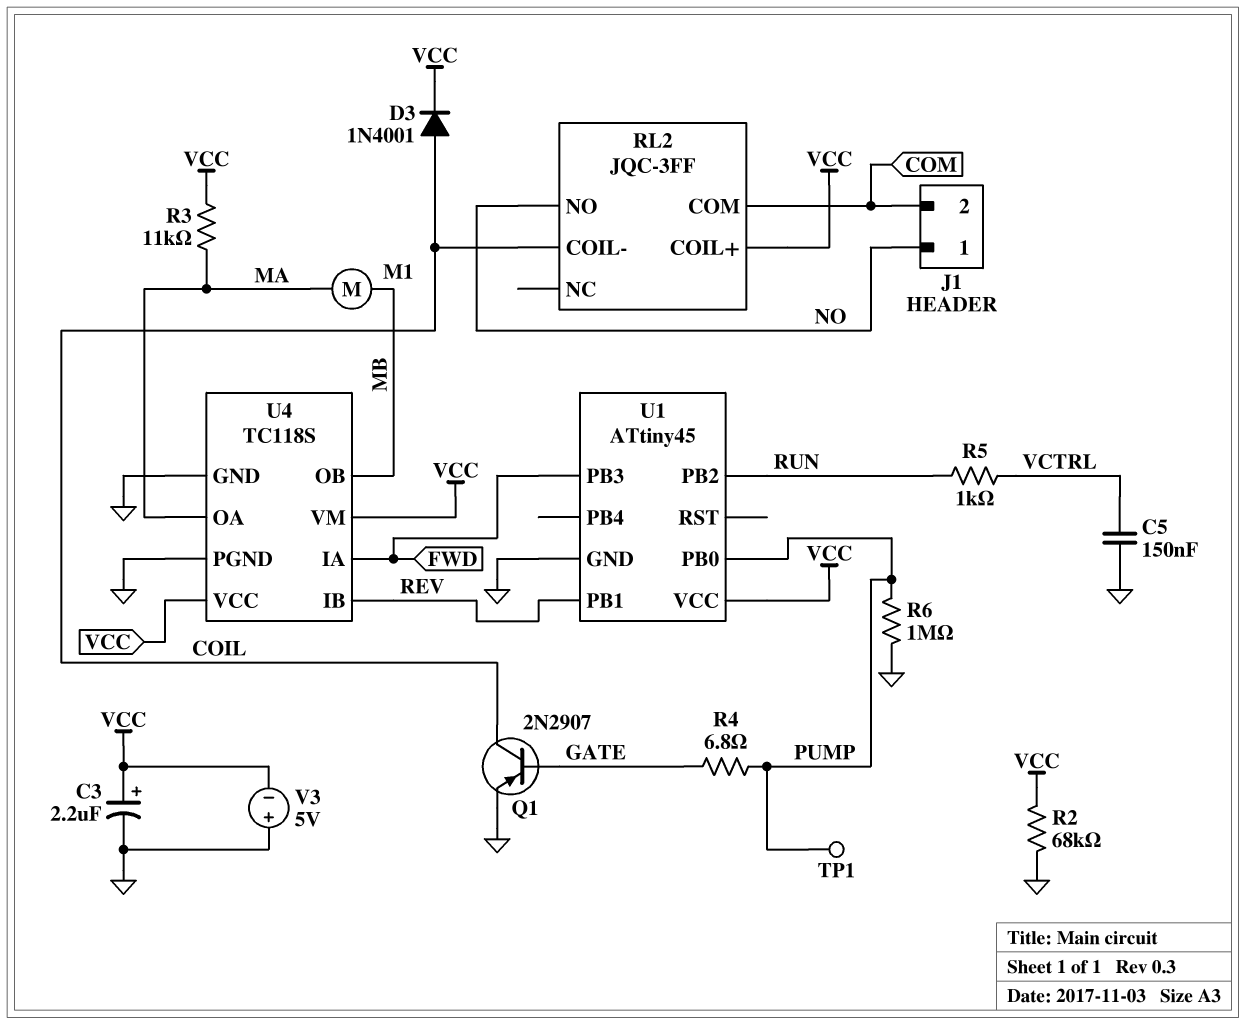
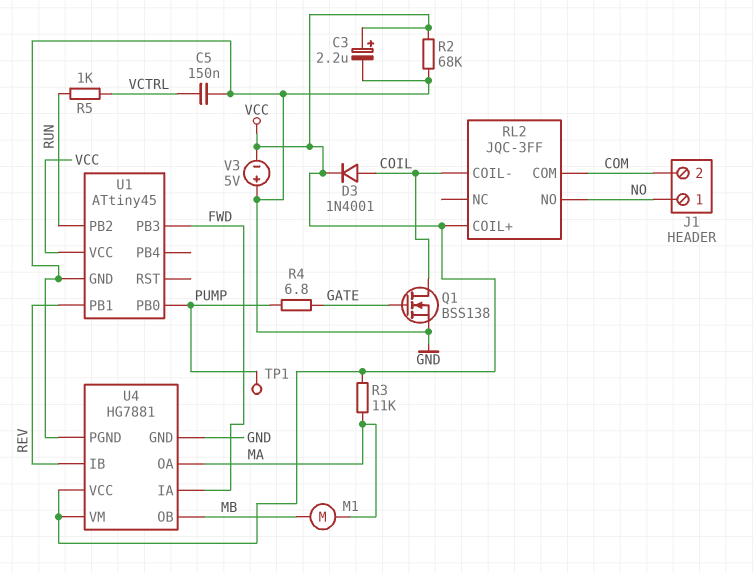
Q1: PNP 2N2907 (B GATE, C COIL, E GND) -> NMOS BSS138 (G GATE, D COIL, S GND)
R6: 1M (GND, PUMP) -> none
U4: TC118S -> HG7881

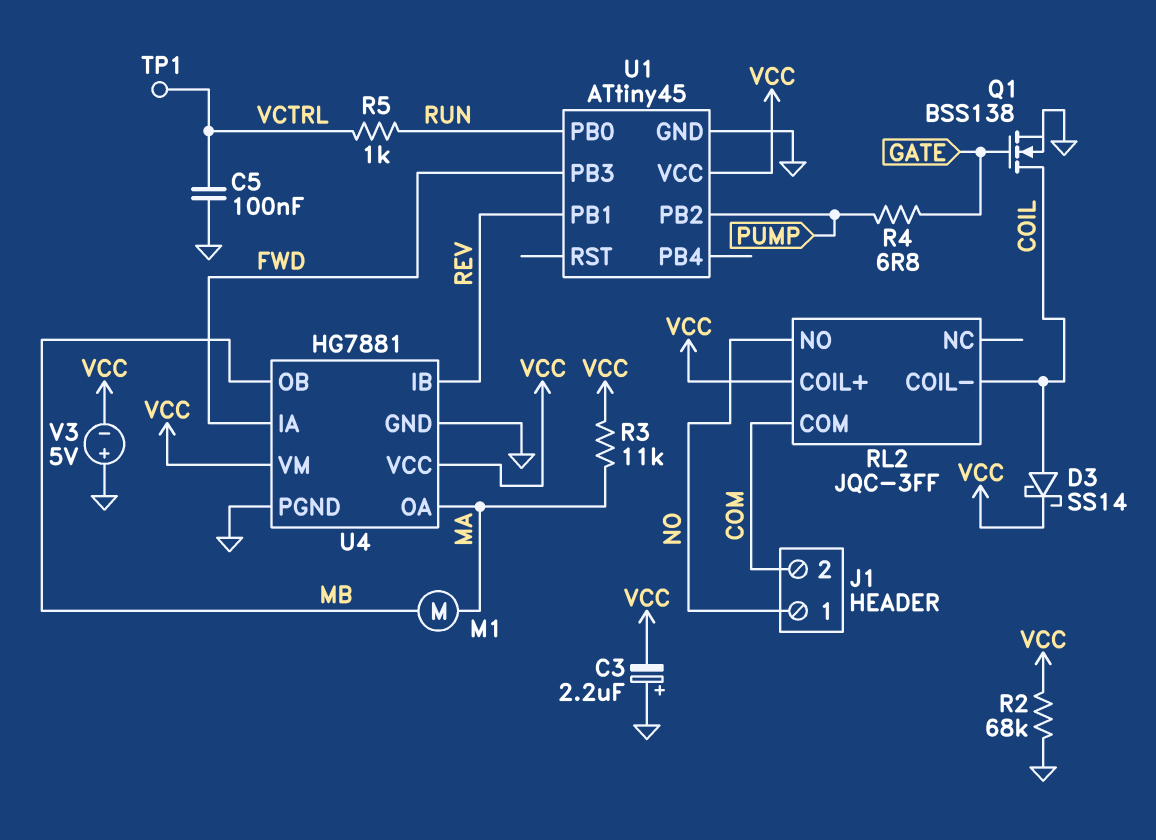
C3: 2.2uF (plus VCC, minus GND) -> 2.2uF (plus GND, minus VCC)
C5: 150nF (GND, VCTRL) -> 100nF (GND, VCTRL)
D3: diode 1N4001 (A COIL, K VCC) -> schottky SS14 (A COIL, K VCC)
TP1: test point (PUMP) -> test point (VCTRL)
U1 pin PB0: PUMP -> RUN
U1 pin PB2: RUN -> PUMP

